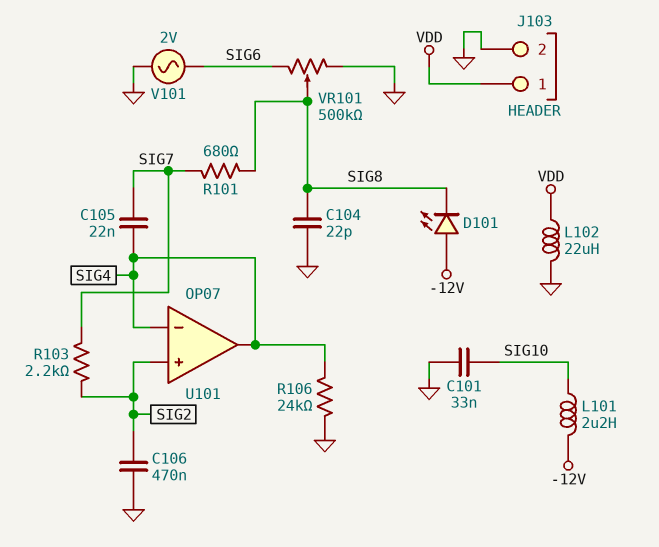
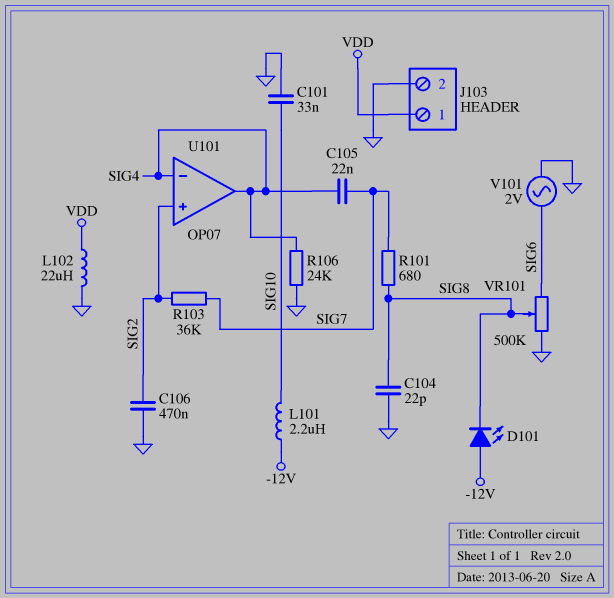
R103: 2.2k (SIG2, SIG7) -> 36k (SIG2, SIG7)

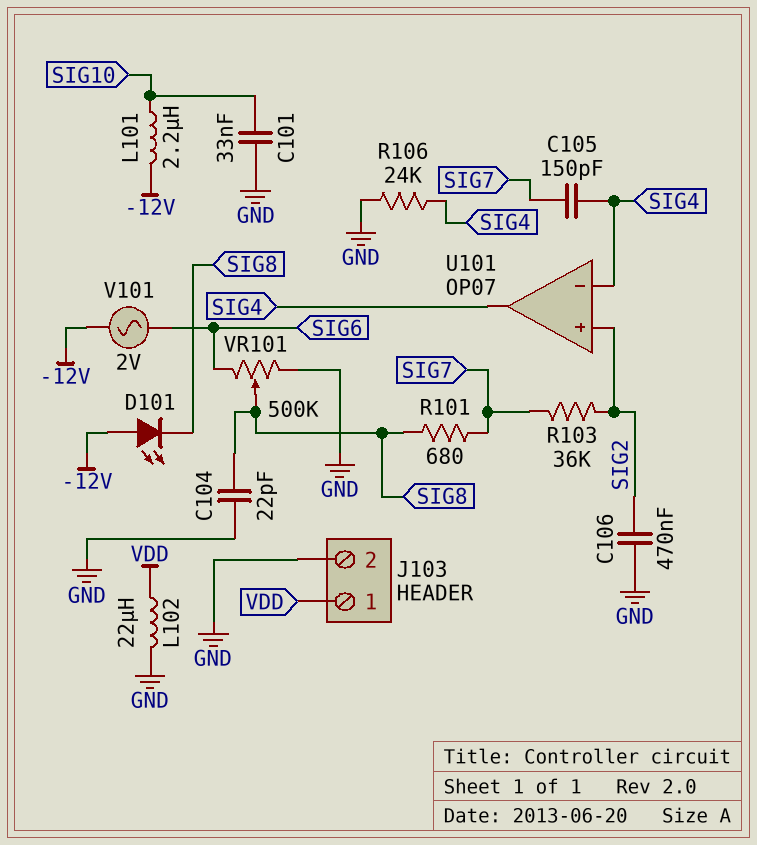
C105: 22nF (SIG4, SIG7) -> 150pF (SIG4, SIG7)
V101: AC 2V (GND, SIG6) -> AC 2V (-12V, SIG6)

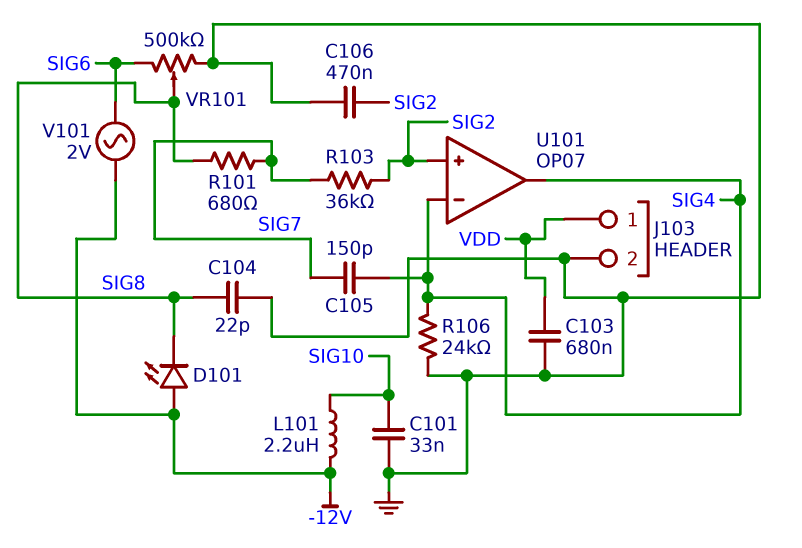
C103: none -> 680nF (GND, VDD)
L102: 22uH (GND, VDD) -> none

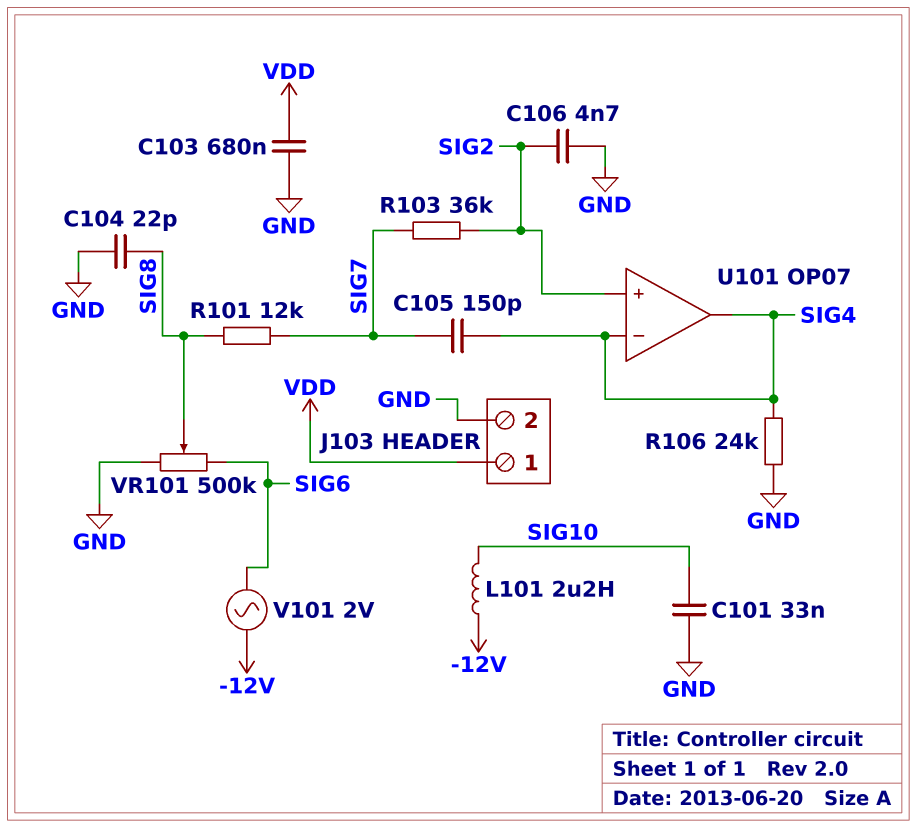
C106: 470nF (GND, SIG2) -> 4.7nF (GND, SIG2)
D101: LED (A -12V, K SIG8) -> none
R101: 680 (SIG7, SIG8) -> 12k (SIG7, SIG8)

